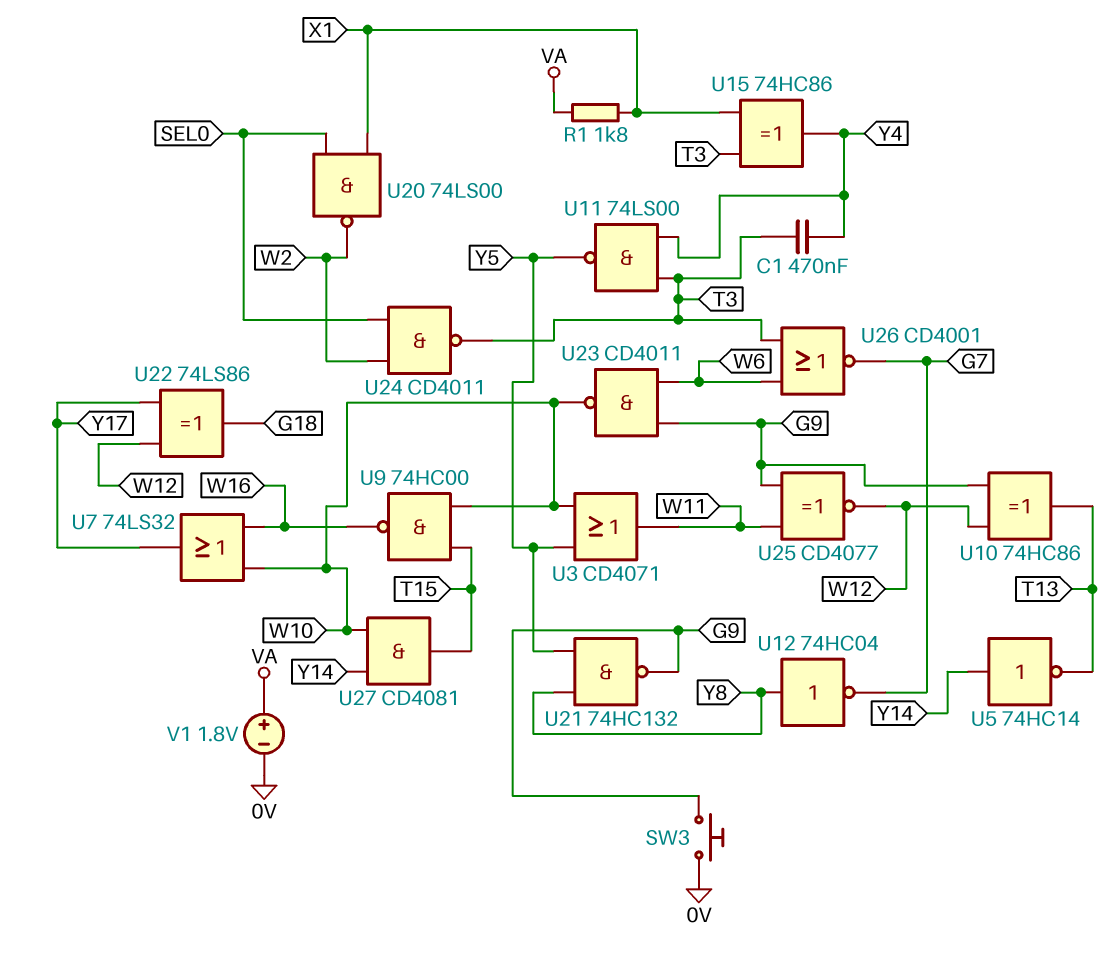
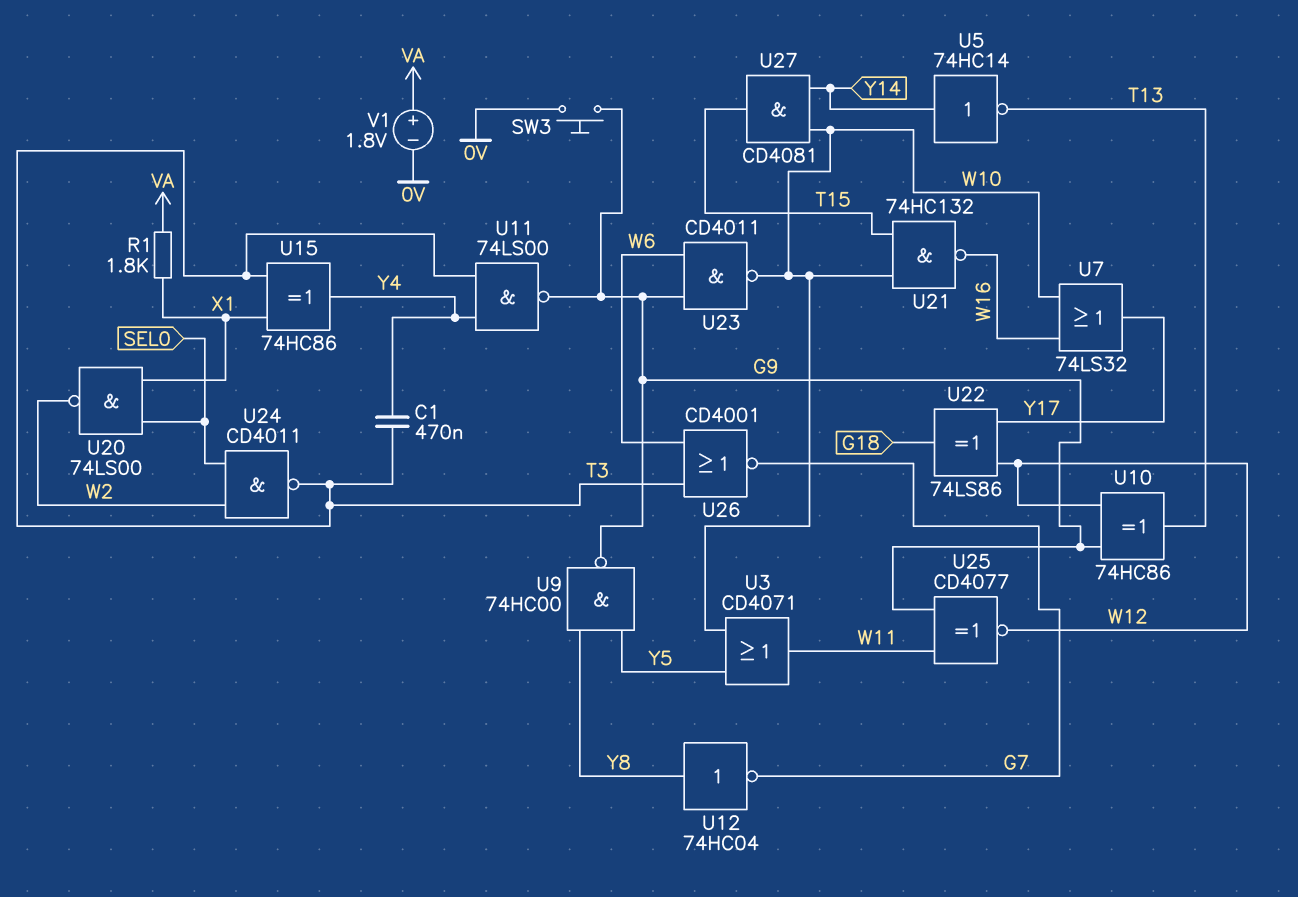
U9: NAND 74HC00 (in T15, in W10, out W16) -> NAND 74HC00 (in Y5, in Y8, out G9)
U11: NAND 74LS00 (in T3, in Y4, out Y5) -> NAND 74LS00 (in T3, in Y4, out G9)
U21: NAND 74HC132 (in Y5, in Y8, out G9) -> NAND 74HC132 (in T15, in W10, out W16)

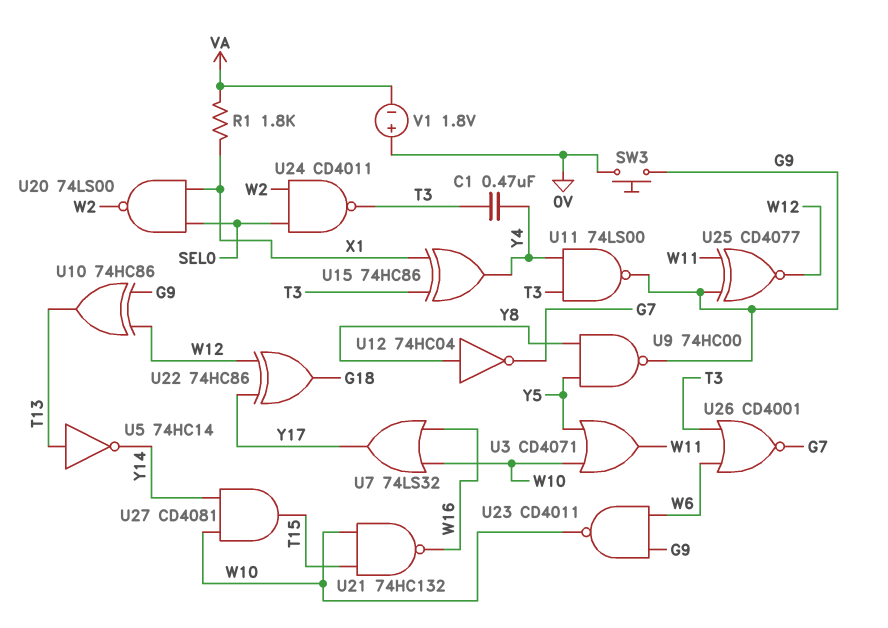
U5: NOT 74HC14 (in Y14, out T13) -> NOT 74HC14 (in T13, out Y14)
U22: XOR 74LS86 (in W12, in Y17, out G18) -> XOR 74HC86 (in W12, in Y17, out G18)
V1: 1.8V (plus VA, minus 0V) -> 1.8V (plus 0V, minus VA)

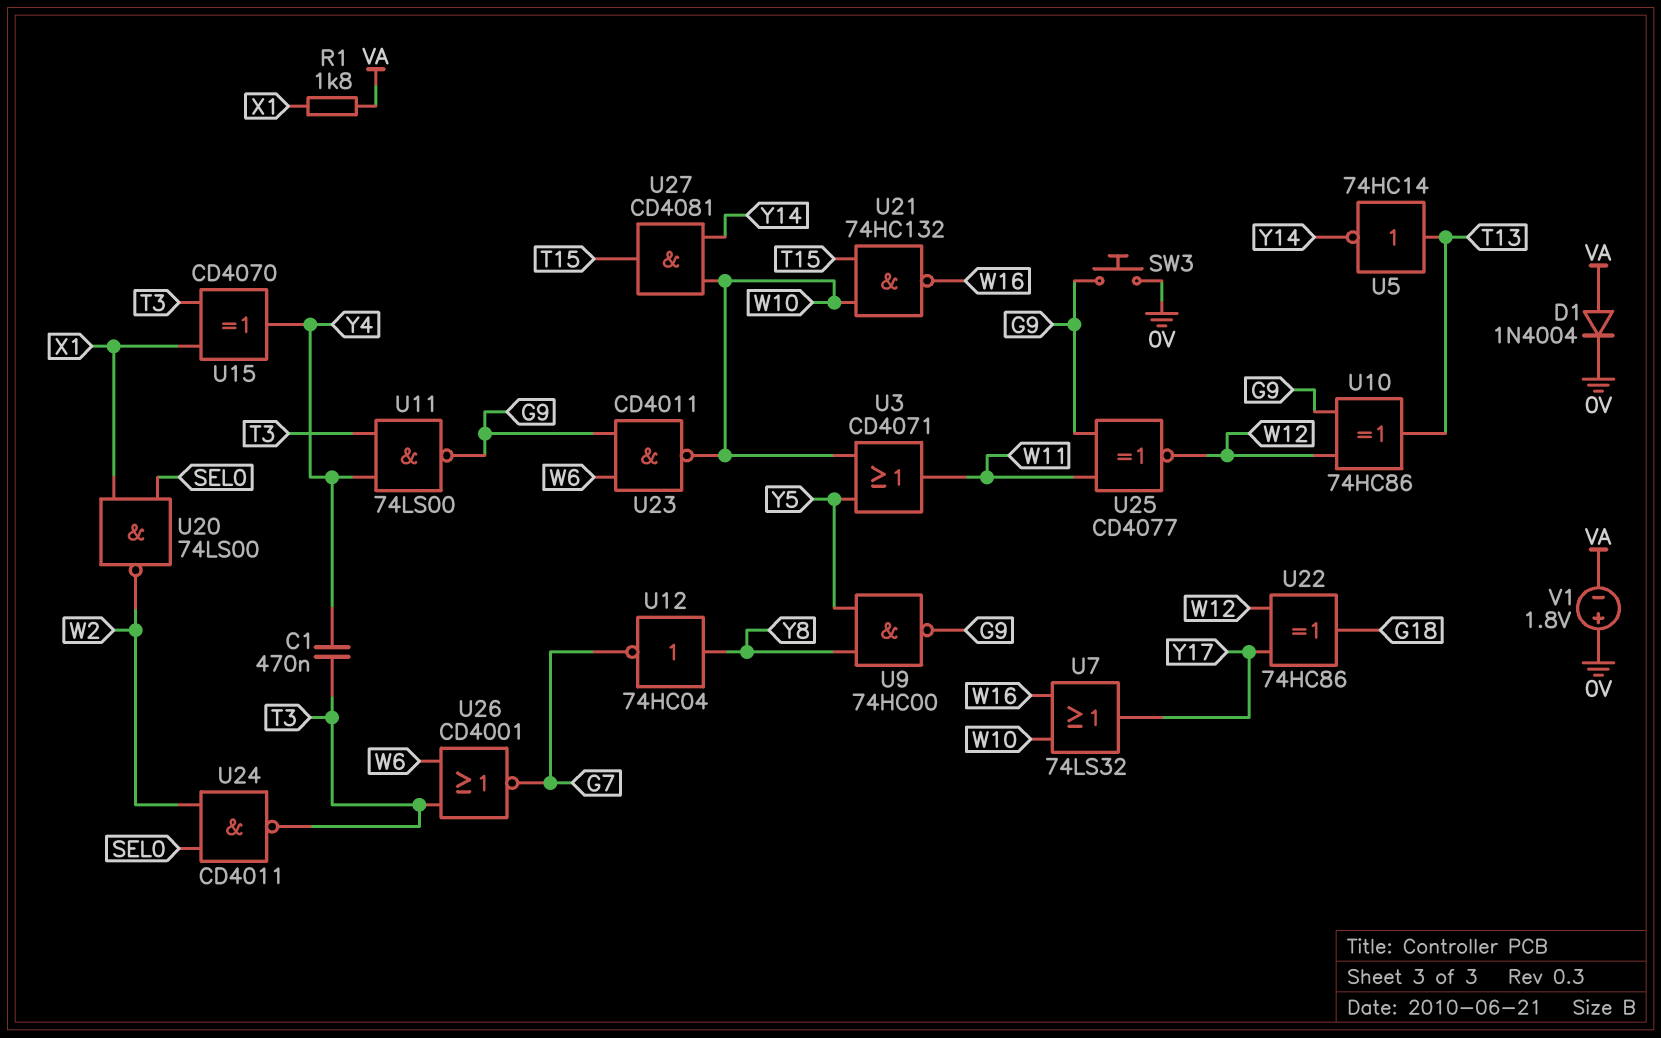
D1: none -> diode 1N4004 (A VA, K 0V)
U15: XOR 74HC86 (in T3, in X1, out Y4) -> XOR CD4070 (in T3, in X1, out Y4)

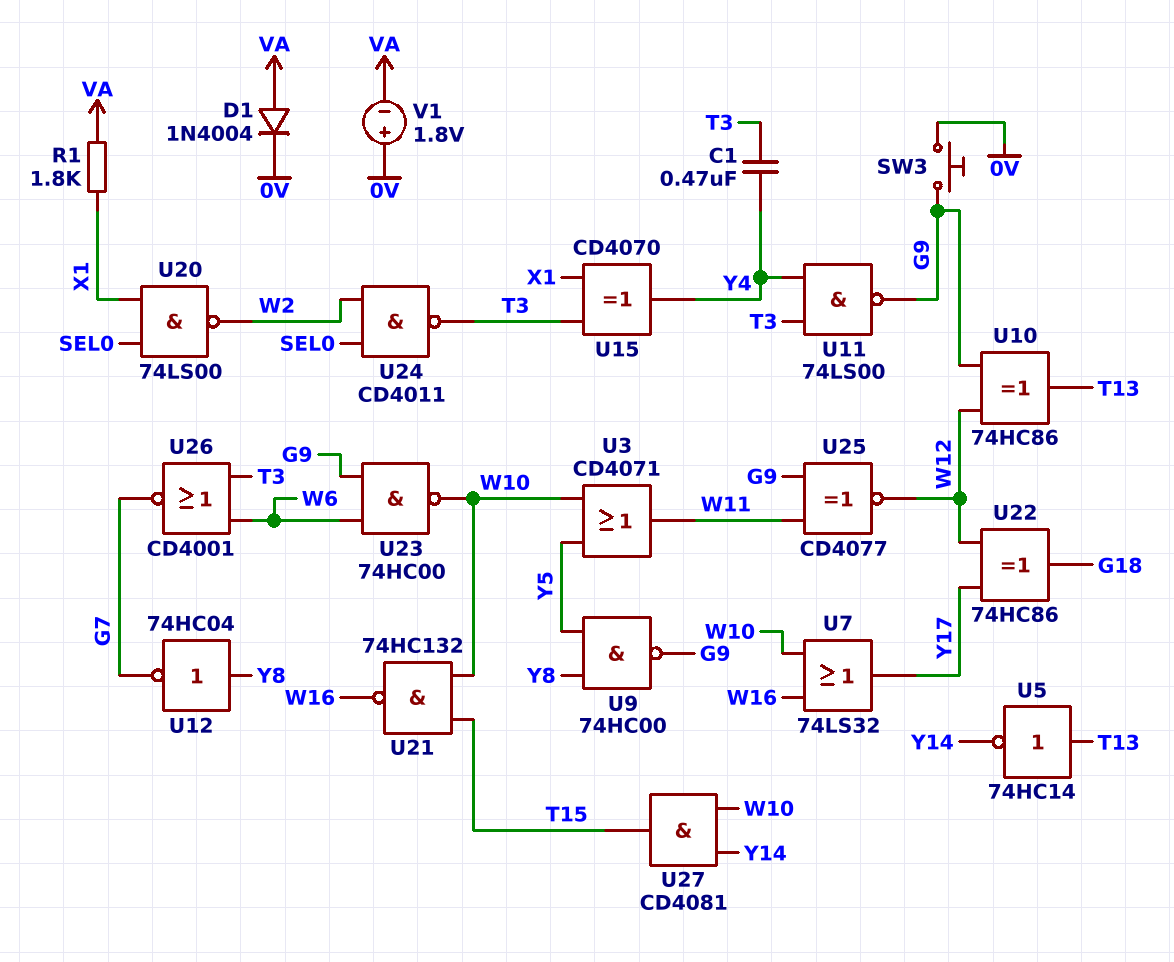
U23: NAND CD4011 (in G9, in W6, out W10) -> NAND 74HC00 (in G9, in W6, out W10)

